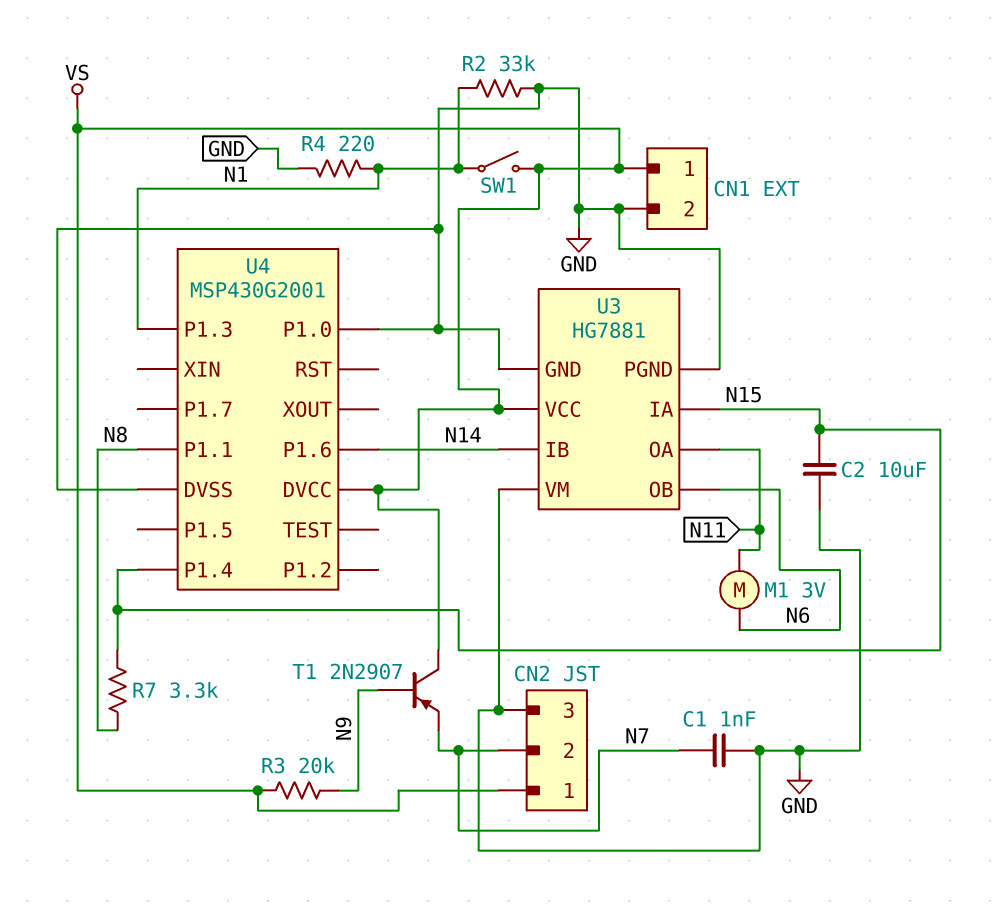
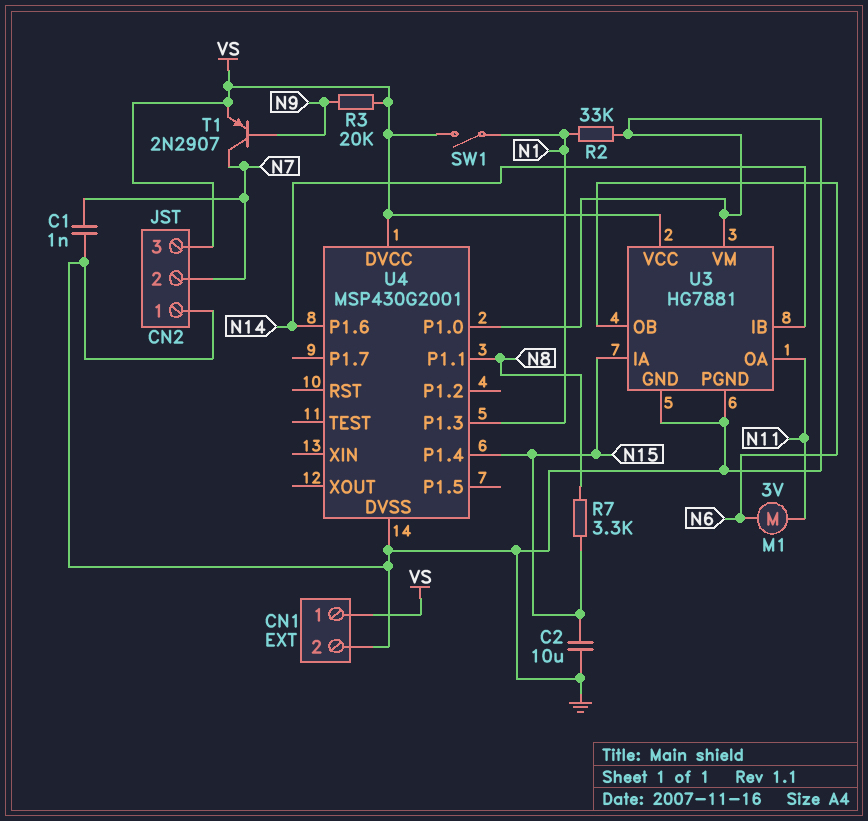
CN2 pin 1: VS -> GND
CN2 pin 3: GND -> VS
R4: 220 (GND, N1) -> none
T1: PNP 2N2907 (B N9, C VS, E N7) -> PNP 2N2907 (B N9, C N7, E VS)

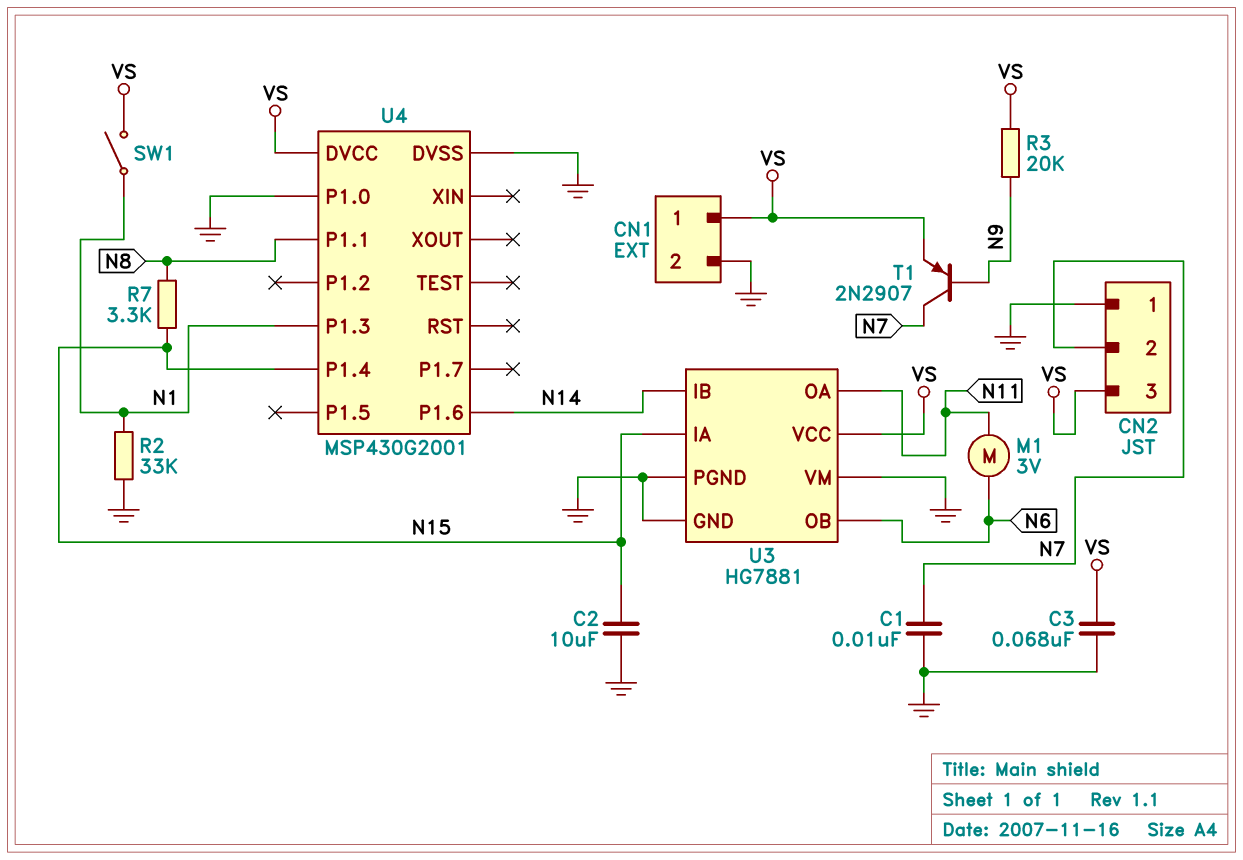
C1: 1nF (GND, N7) -> 10nF (GND, N7)
C3: none -> 68nF (GND, VS)

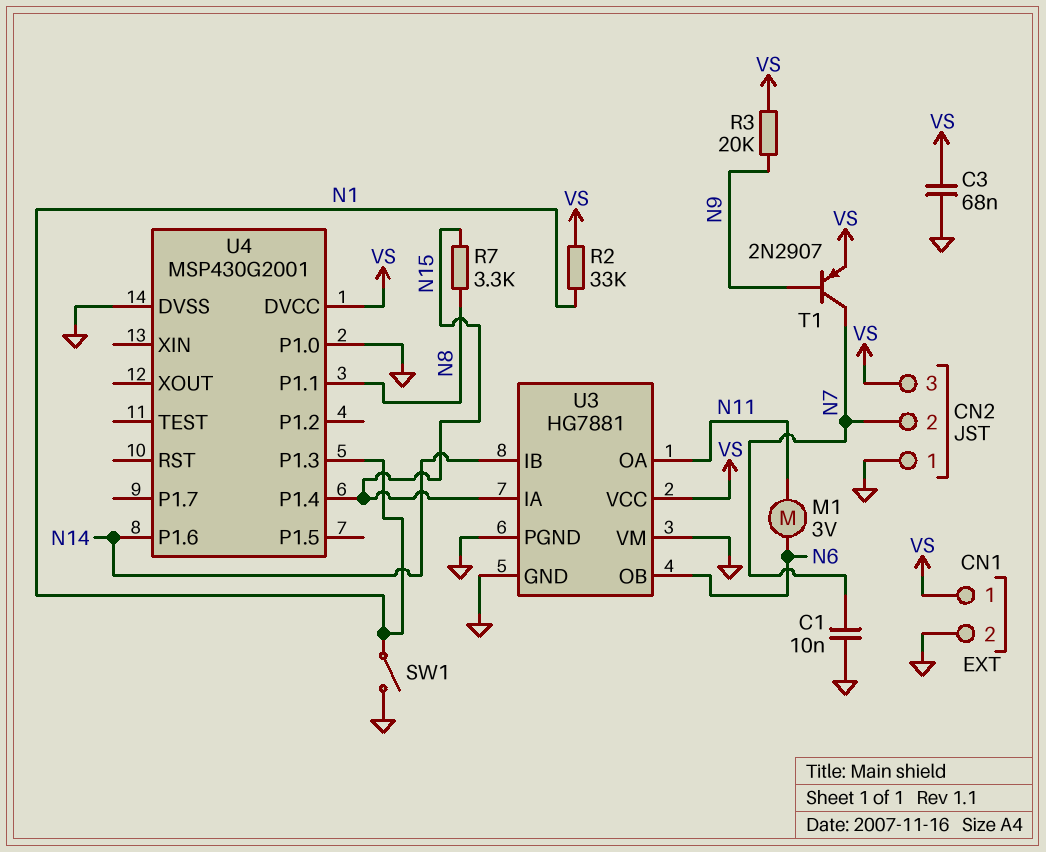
C2: 10uF (GND, N15) -> none
R2: 33k (GND, N1) -> 33k (N1, VS)
SW1: switch (N1, VS) -> switch (GND, N1)

